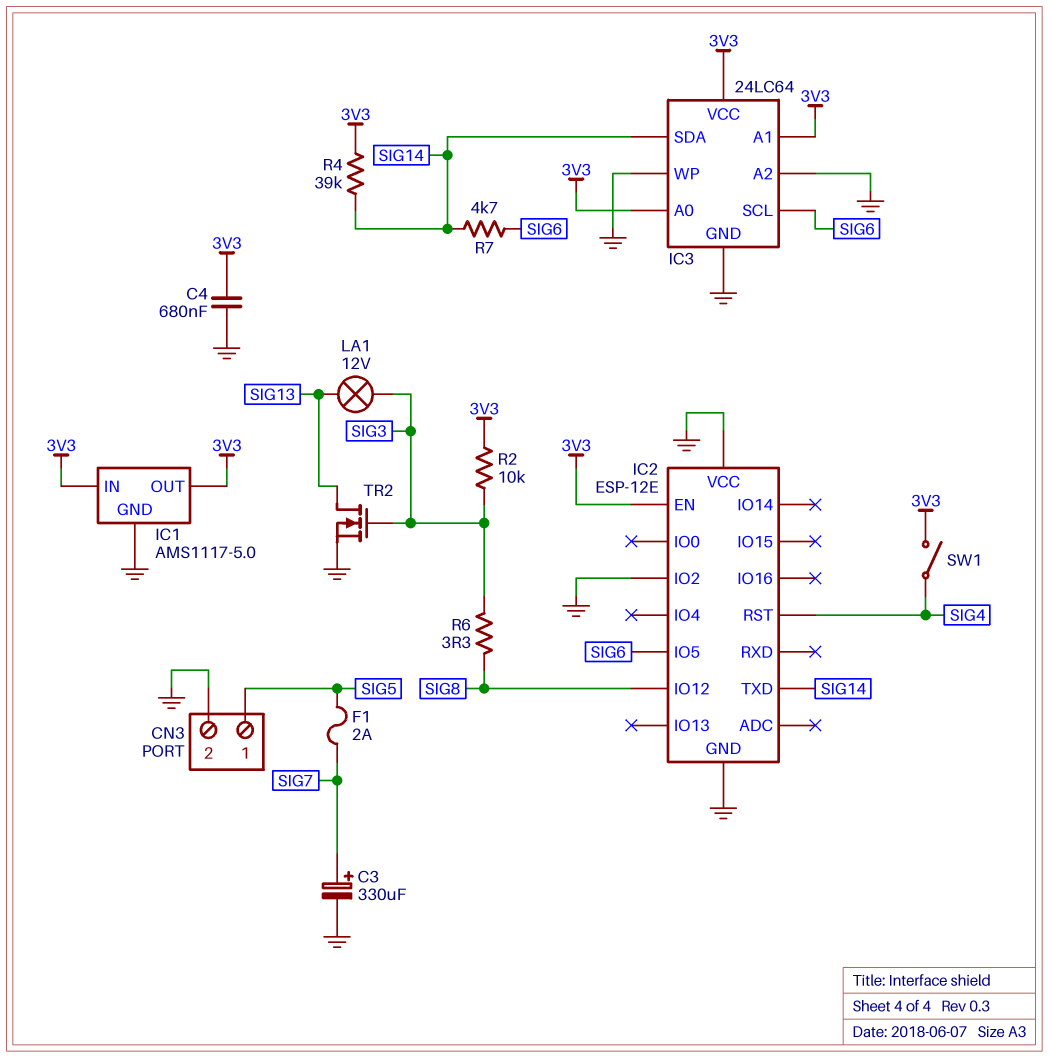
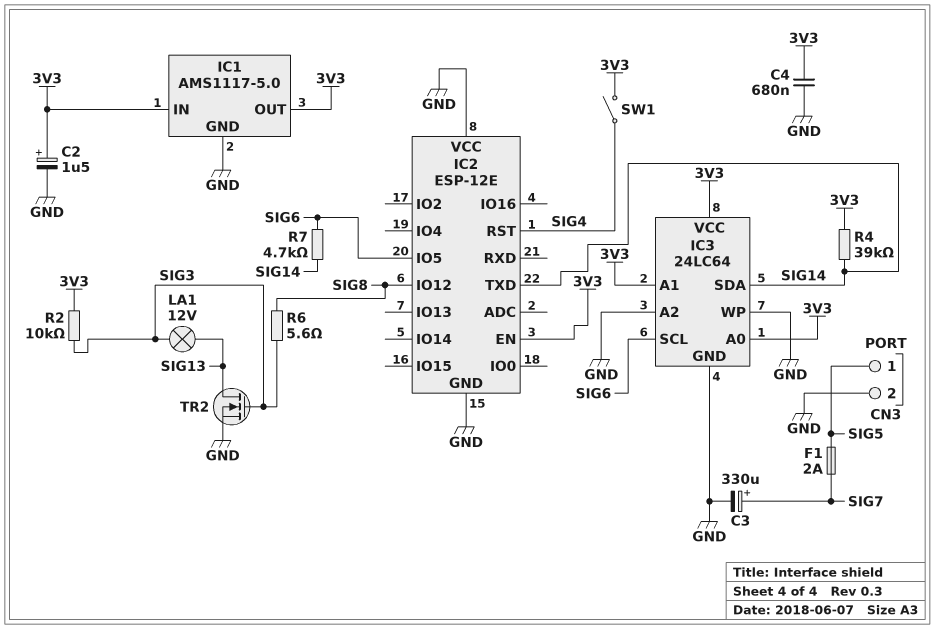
C2: none -> 1.5uF (plus 3V3, minus GND)
IC2 pin IO2: GND -> none
R6: 3.3 (SIG3, SIG8) -> 5.6 (SIG3, SIG8)

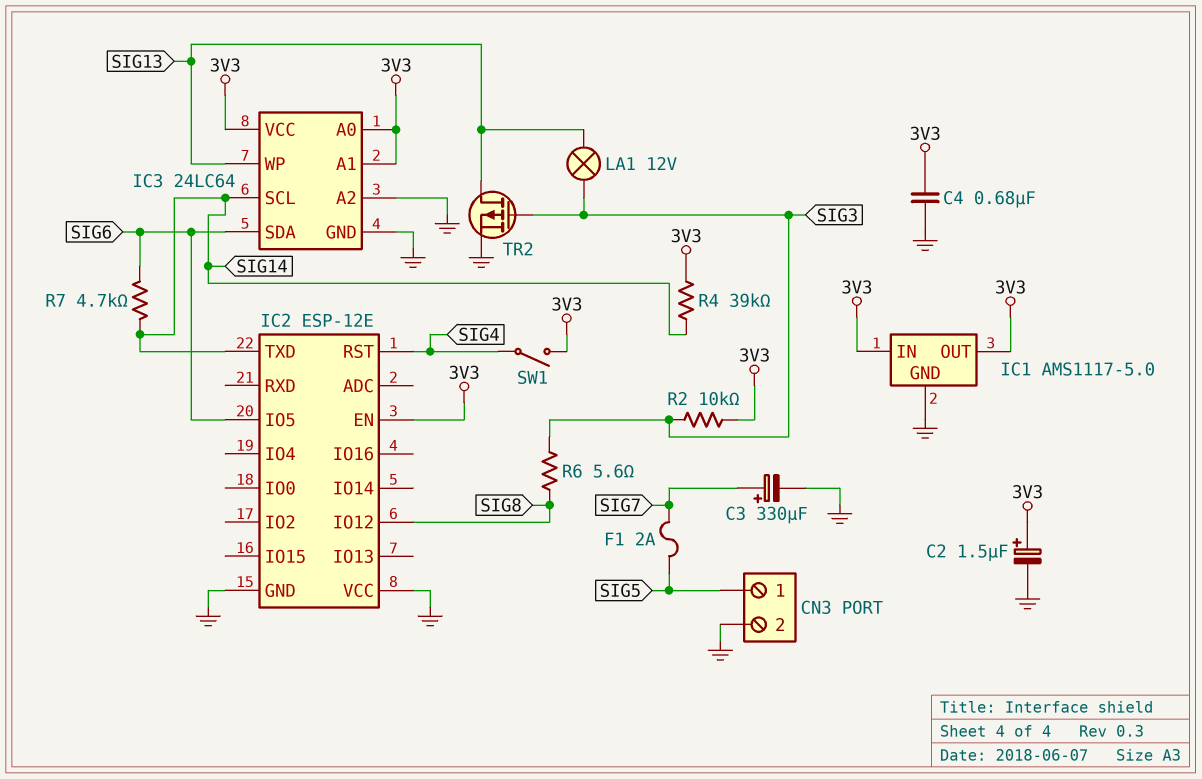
IC3 pin SCL: SIG6 -> SIG14
IC3 pin SDA: SIG14 -> SIG6
IC3 pin WP: GND -> SIG13
TR2: NMOS (G SIG3, D SIG13, S GND) -> PMOS (G SIG3, D SIG13, S GND)

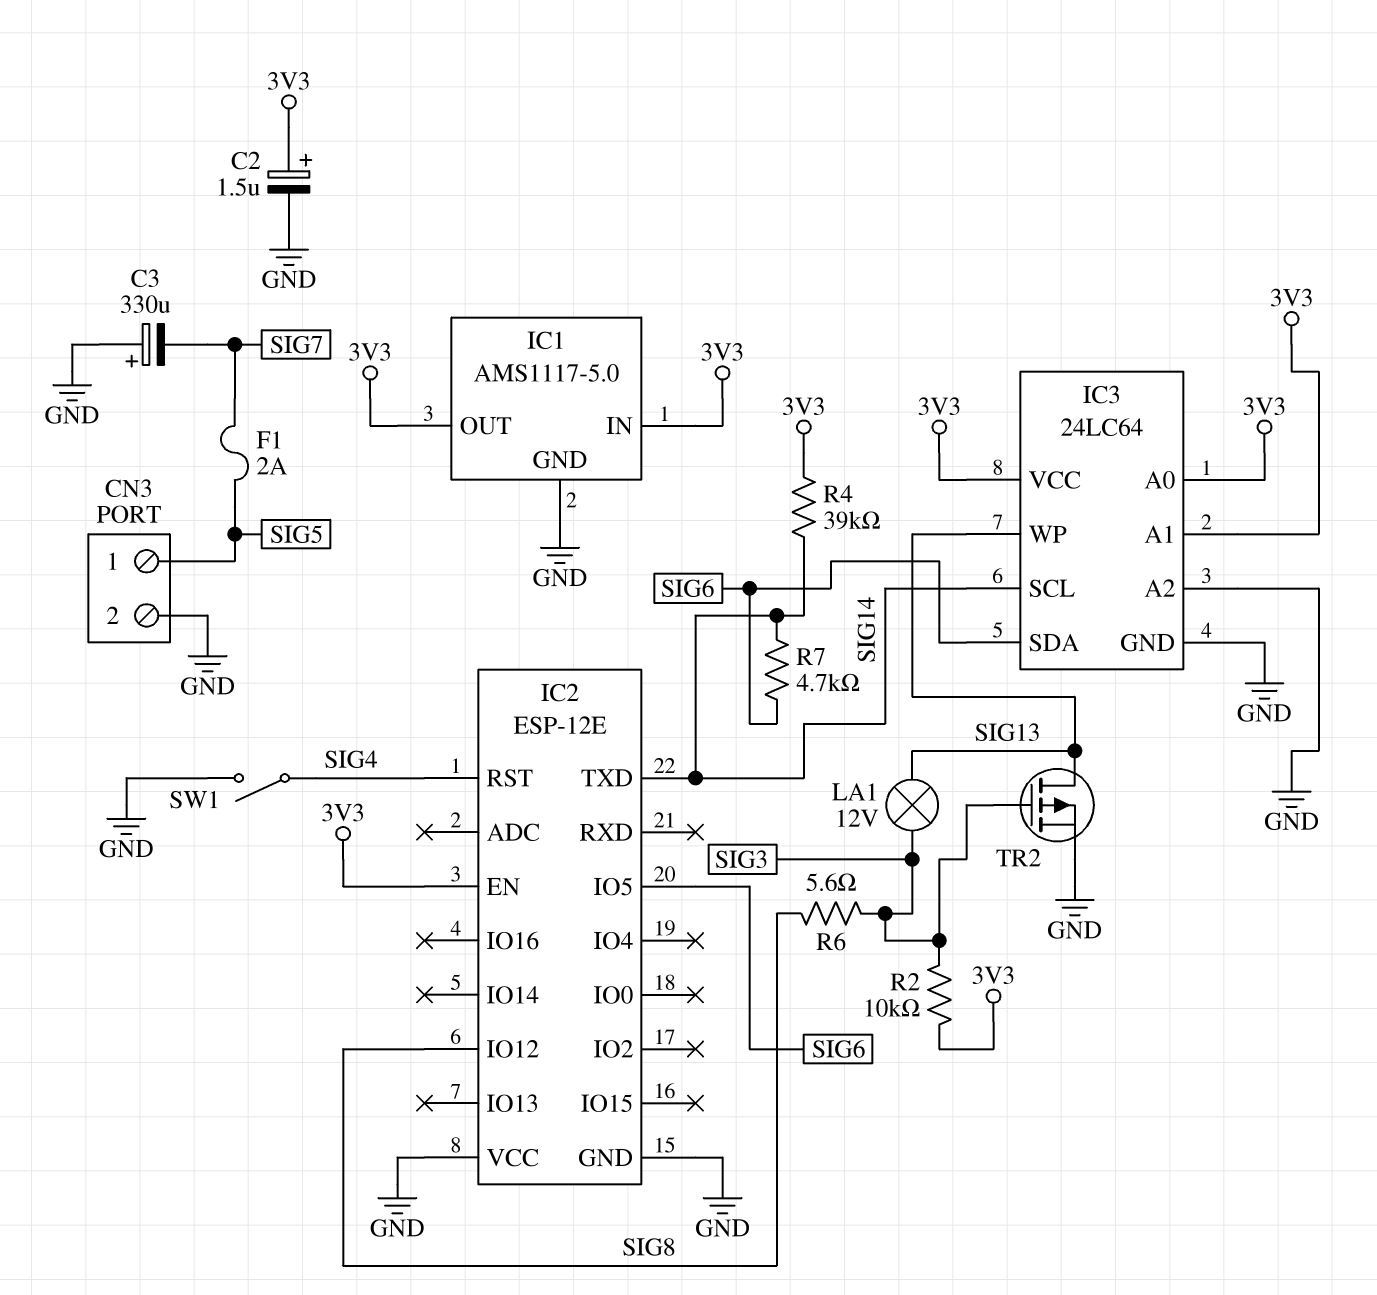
C3: 330uF (plus SIG7, minus GND) -> 330uF (plus GND, minus SIG7)
C4: 680nF (3V3, GND) -> none
SW1: switch (3V3, SIG4) -> switch (GND, SIG4)

